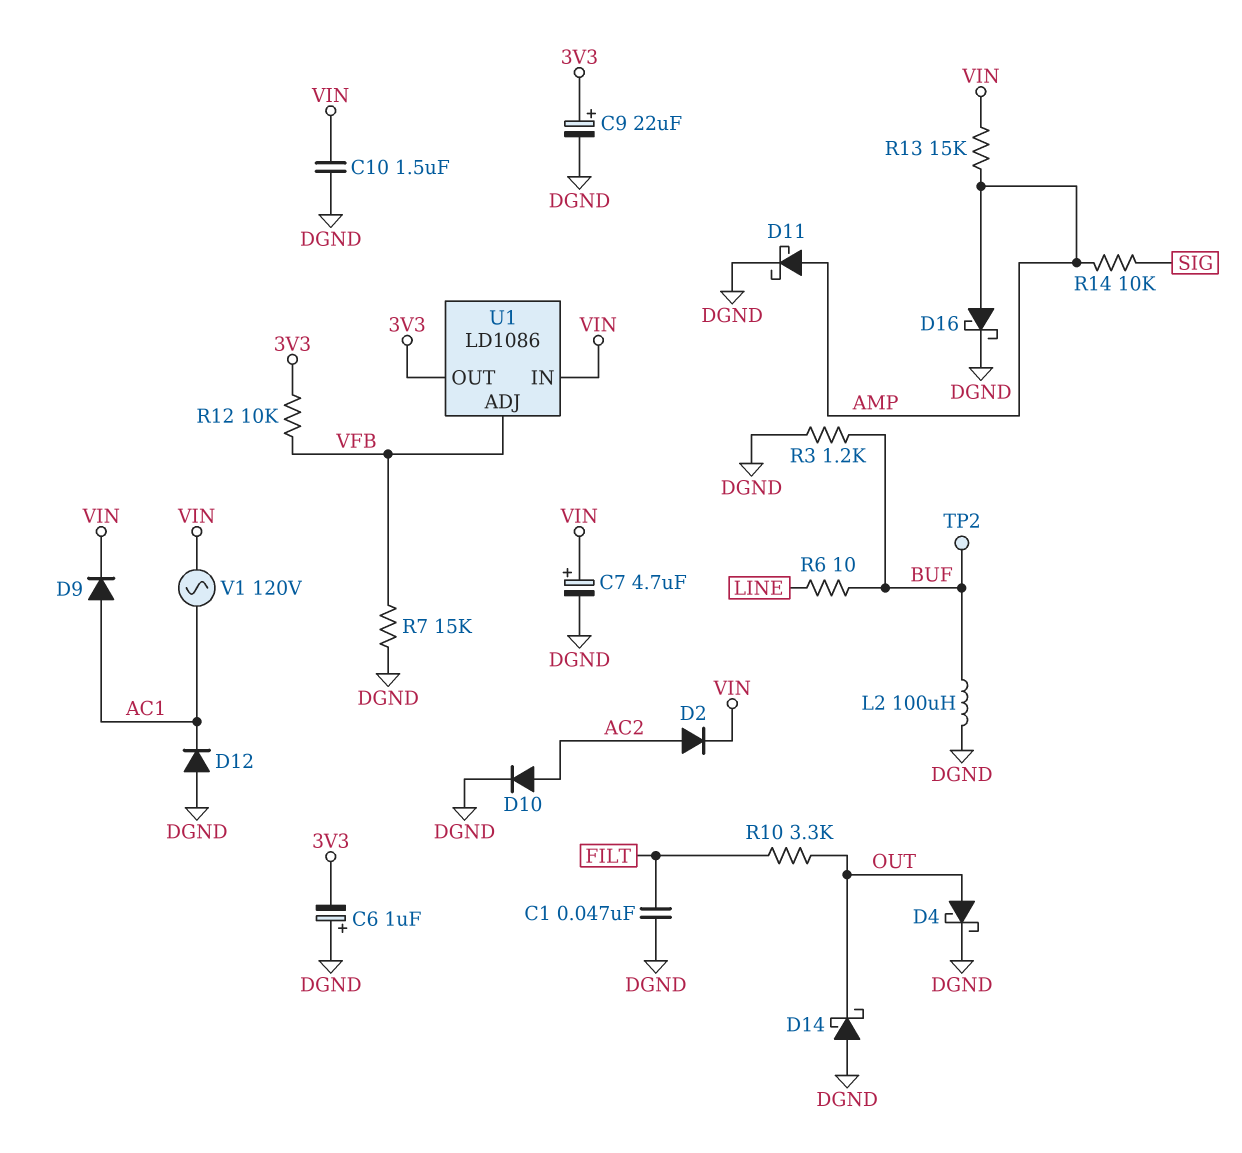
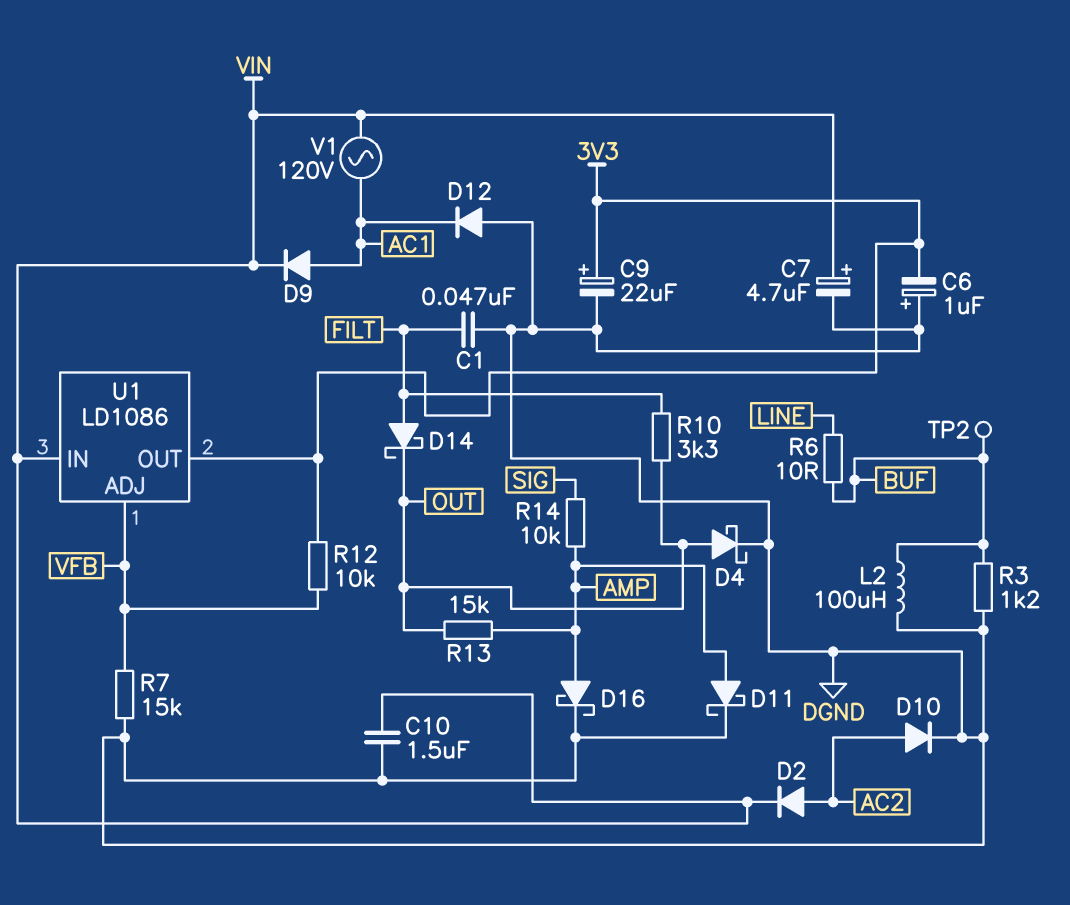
D14: schottky (A DGND, K OUT) -> schottky (A FILT, K OUT)
R13: 15k (AMP, VIN) -> 15k (AMP, OUT)

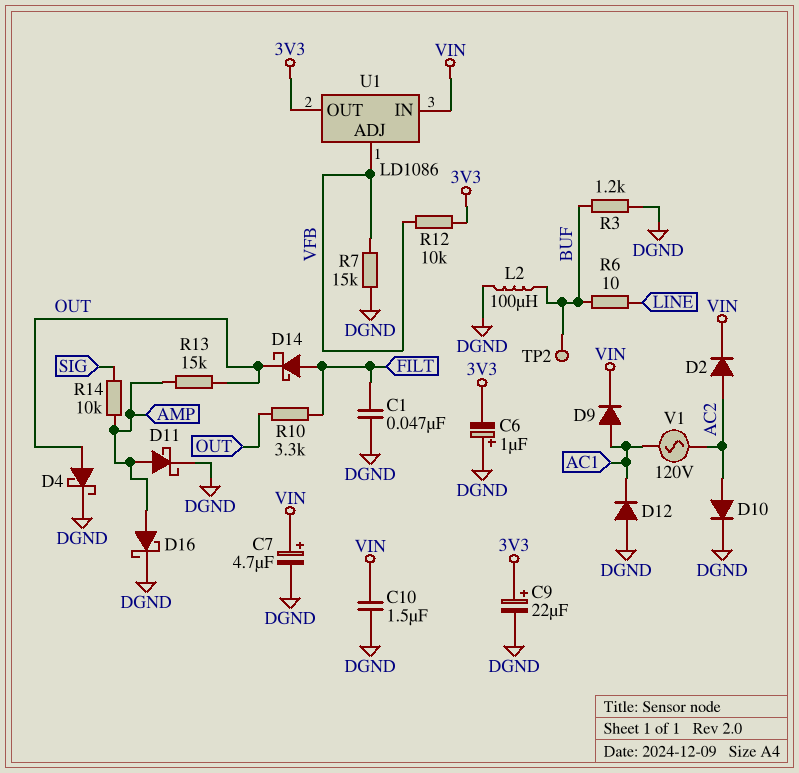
V1: AC 120V (AC1, VIN) -> AC 120V (AC1, AC2)

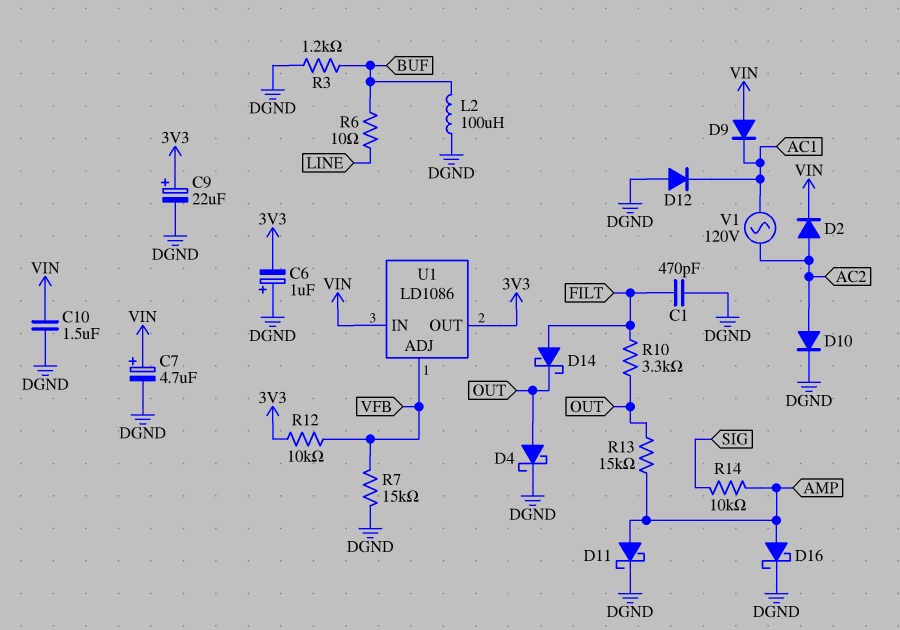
C1: 47nF (DGND, FILT) -> 470pF (DGND, FILT)
D9: diode (A AC1, K VIN) -> diode (A VIN, K AC1)
TP2: test point (BUF) -> none

